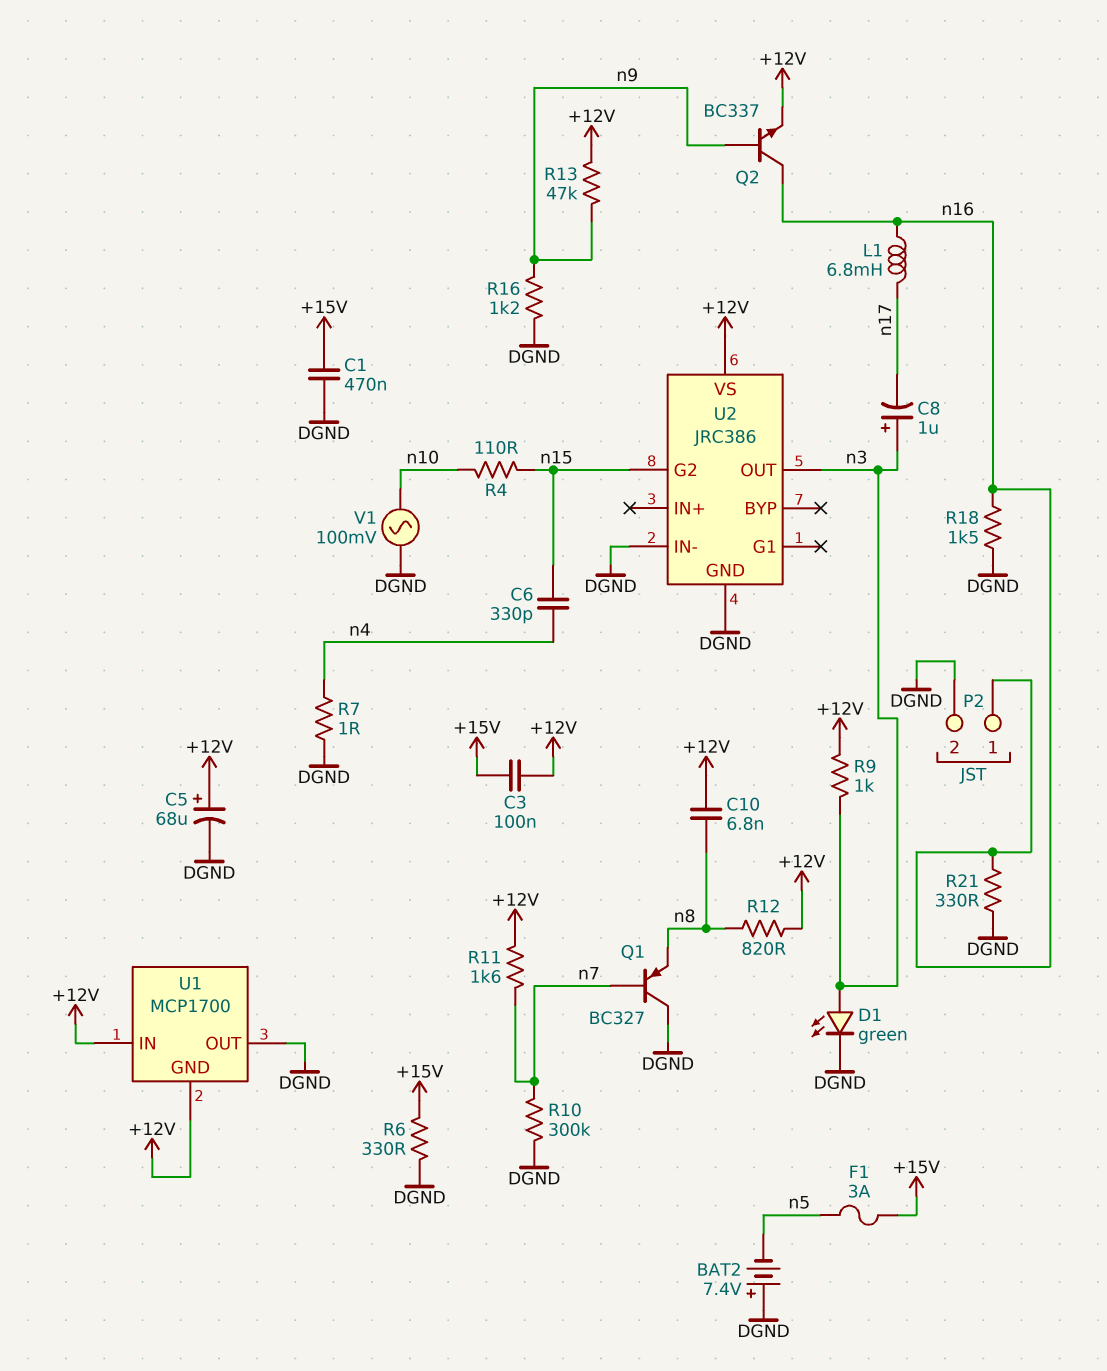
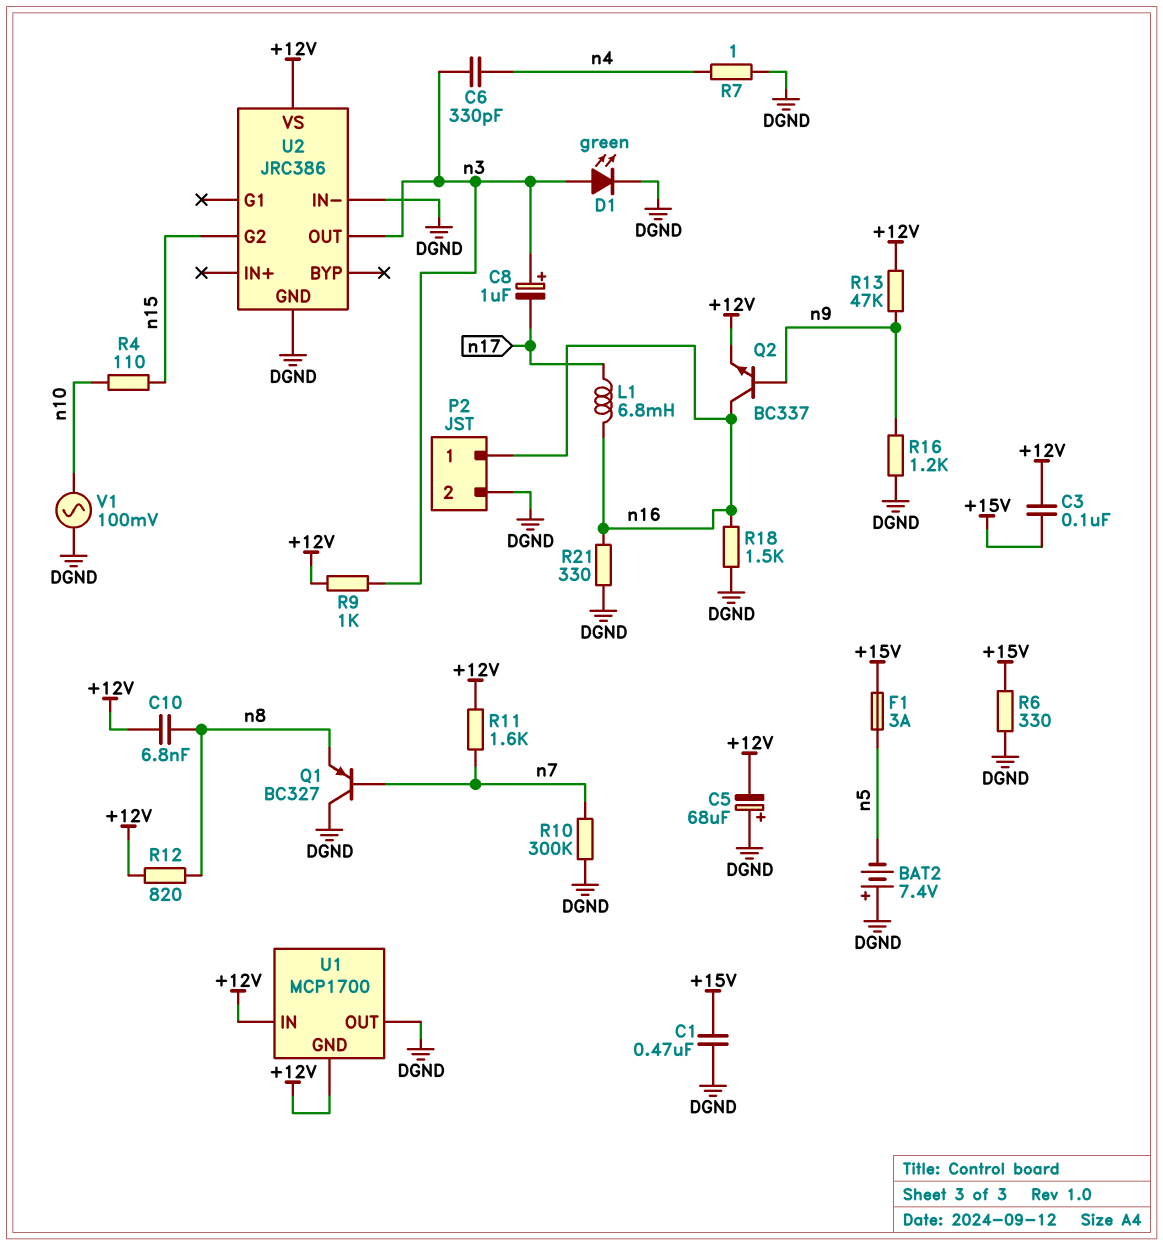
C5: 68uF (plus +12V, minus DGND) -> 68uF (plus DGND, minus +12V)
C6: 330pF (n4, n15) -> 330pF (n3, n4)

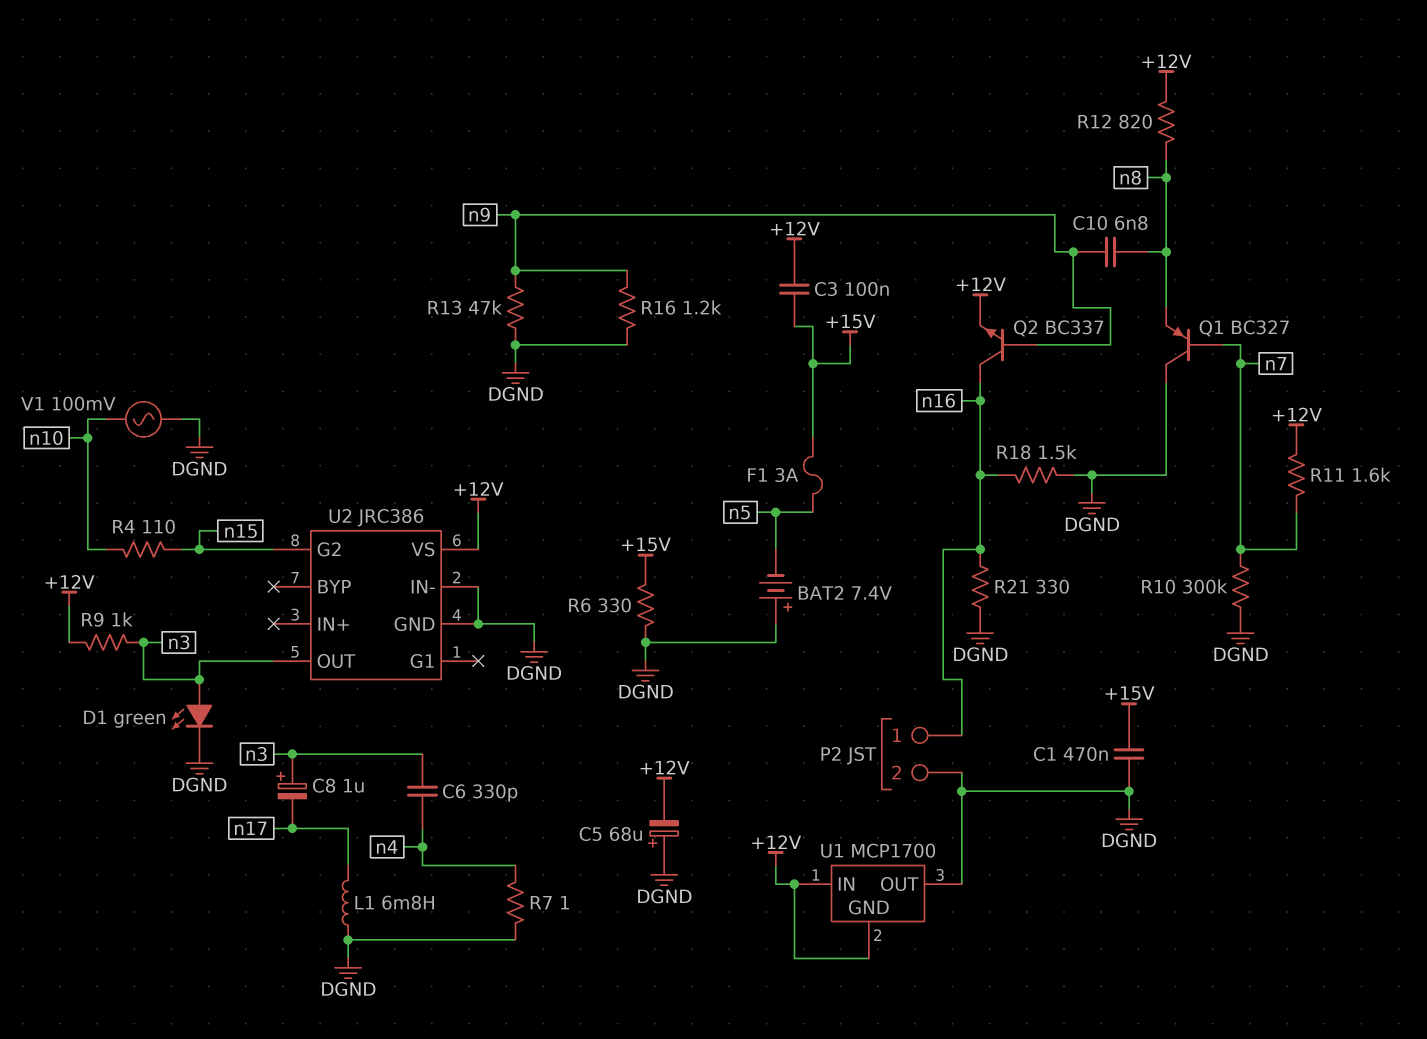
C10: 6.8nF (+12V, n8) -> 6.8nF (n8, n9)
L1: 6.8mH (n16, n17) -> 6.8mH (DGND, n17)
R13: 47k (+12V, n9) -> 47k (DGND, n9)

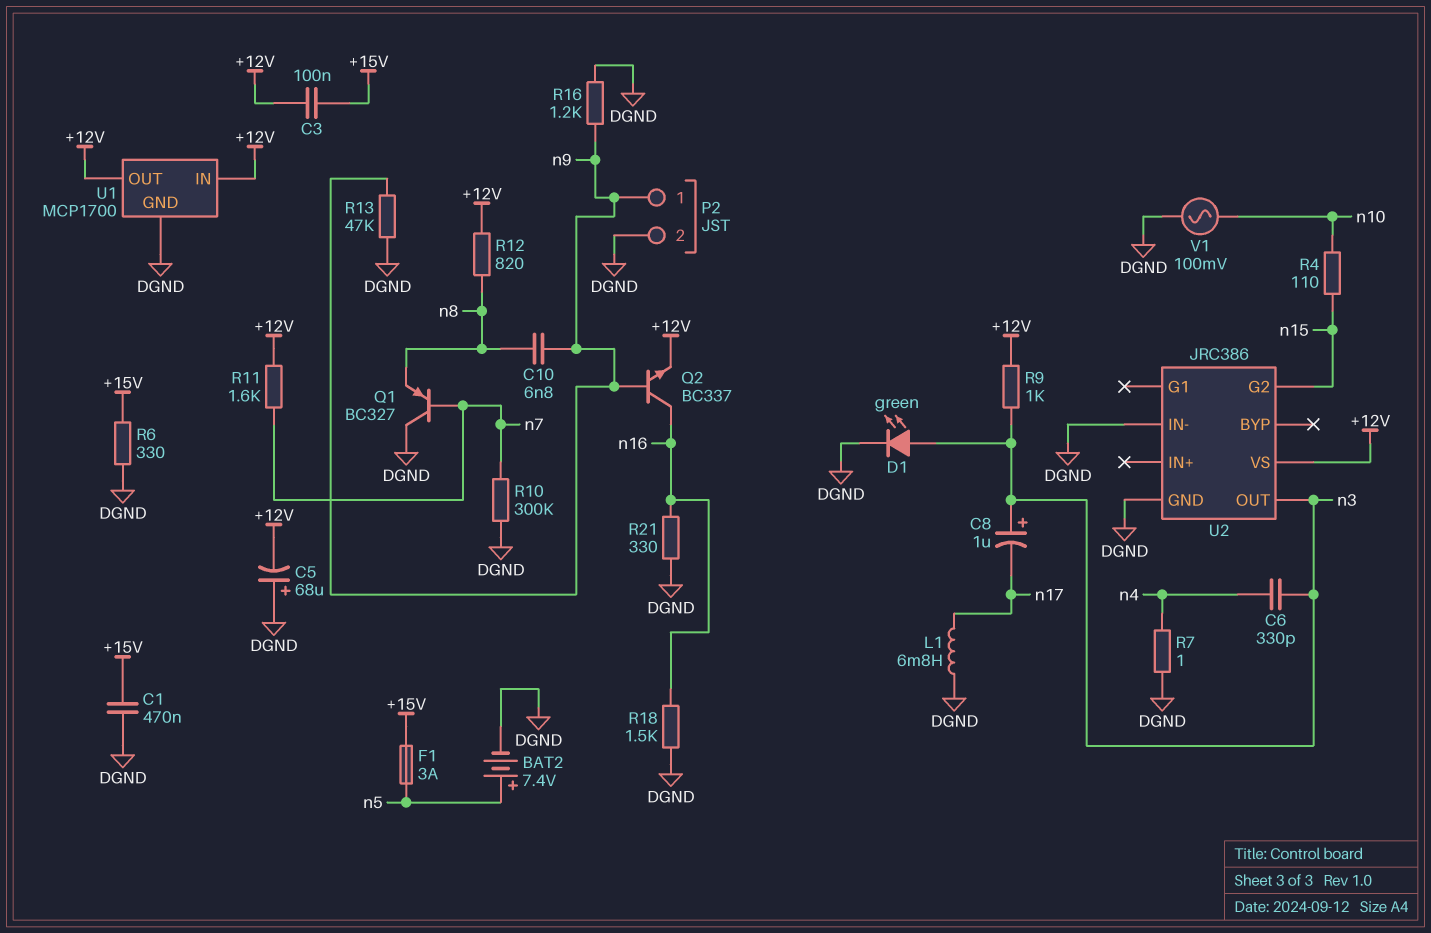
BAT2: 7.4V (plus DGND, minus n5) -> 7.4V (plus n5, minus DGND)
P2 pin 1: n16 -> n9
U1 pin GND: +12V -> DGND
U1 pin OUT: DGND -> +12V

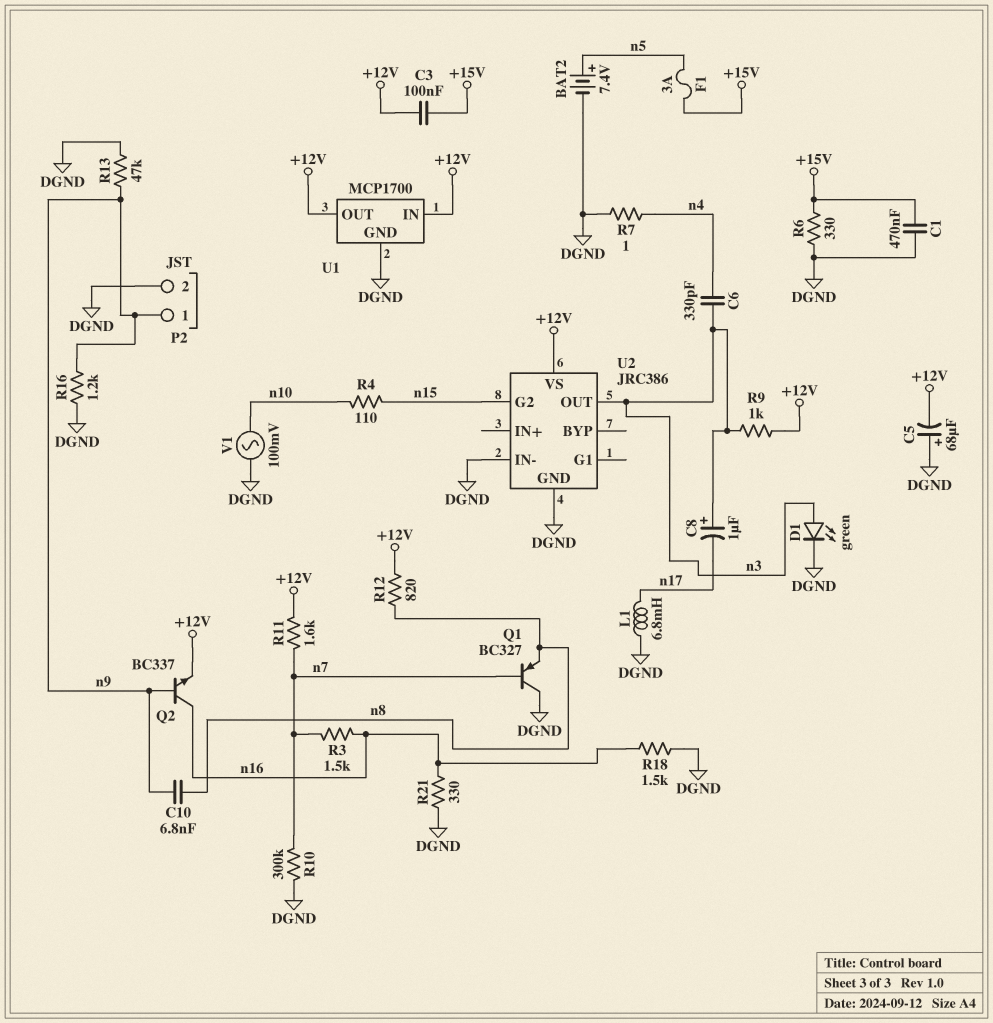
R3: none -> 1.5k (n7, n16)

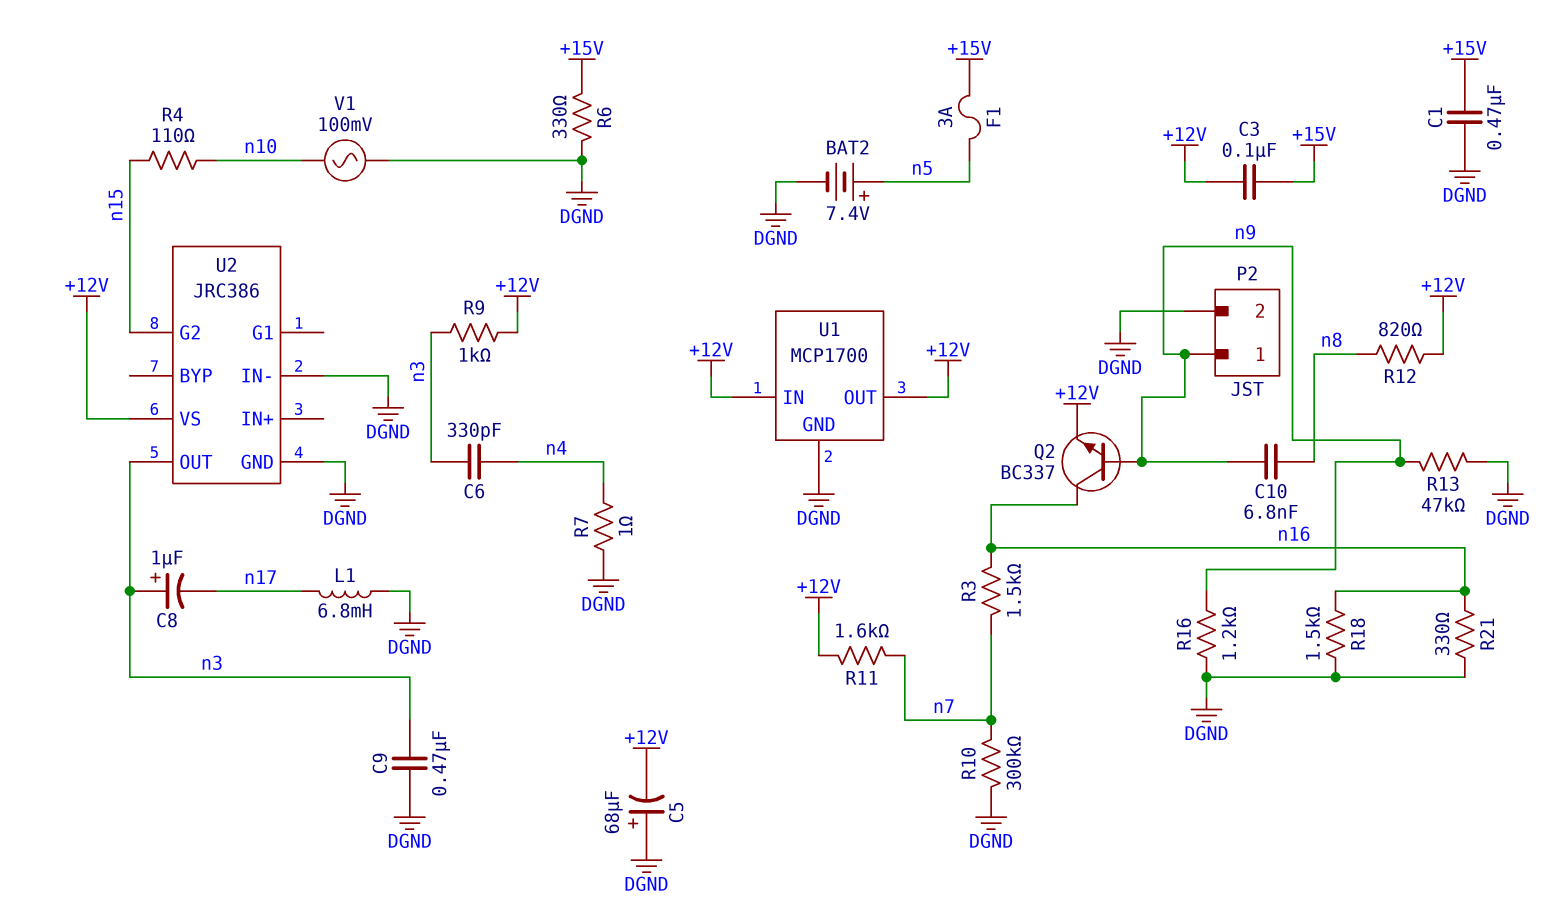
C9: none -> 470nF (DGND, n3)
D1: LED green (A n3, K DGND) -> none
Q1: PNP BC327 (B n7, C DGND, E n8) -> none

